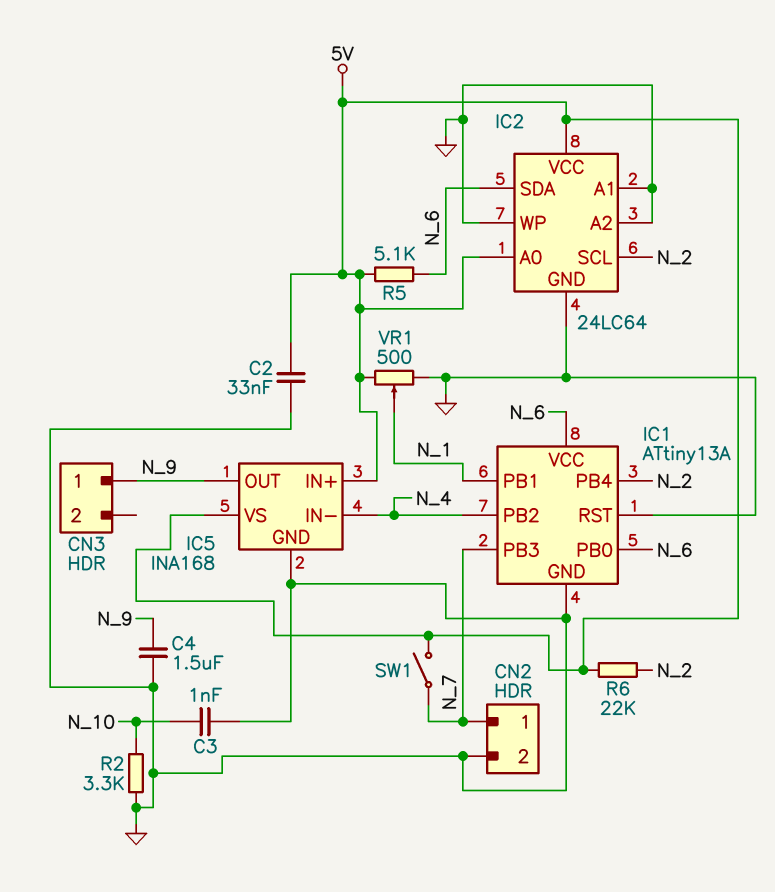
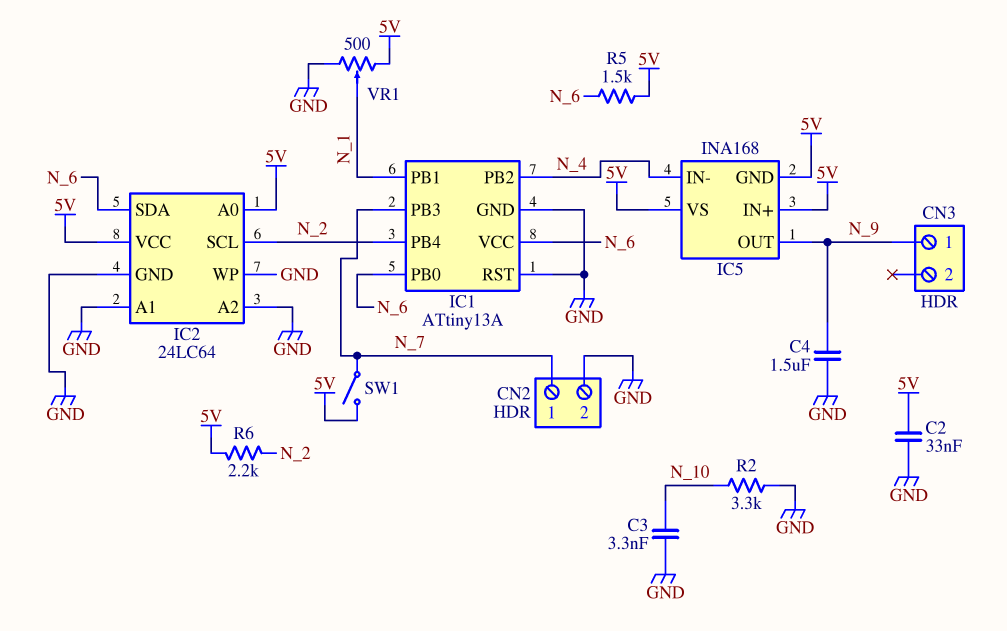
C3: 1nF (GND, N_10) -> 3.3nF (GND, N_10)
IC5 pin GND: GND -> 5V
R5: 5.1k (5V, N_6) -> 1.5k (5V, N_6)
R6: 22k (5V, N_2) -> 2.2k (5V, N_2)

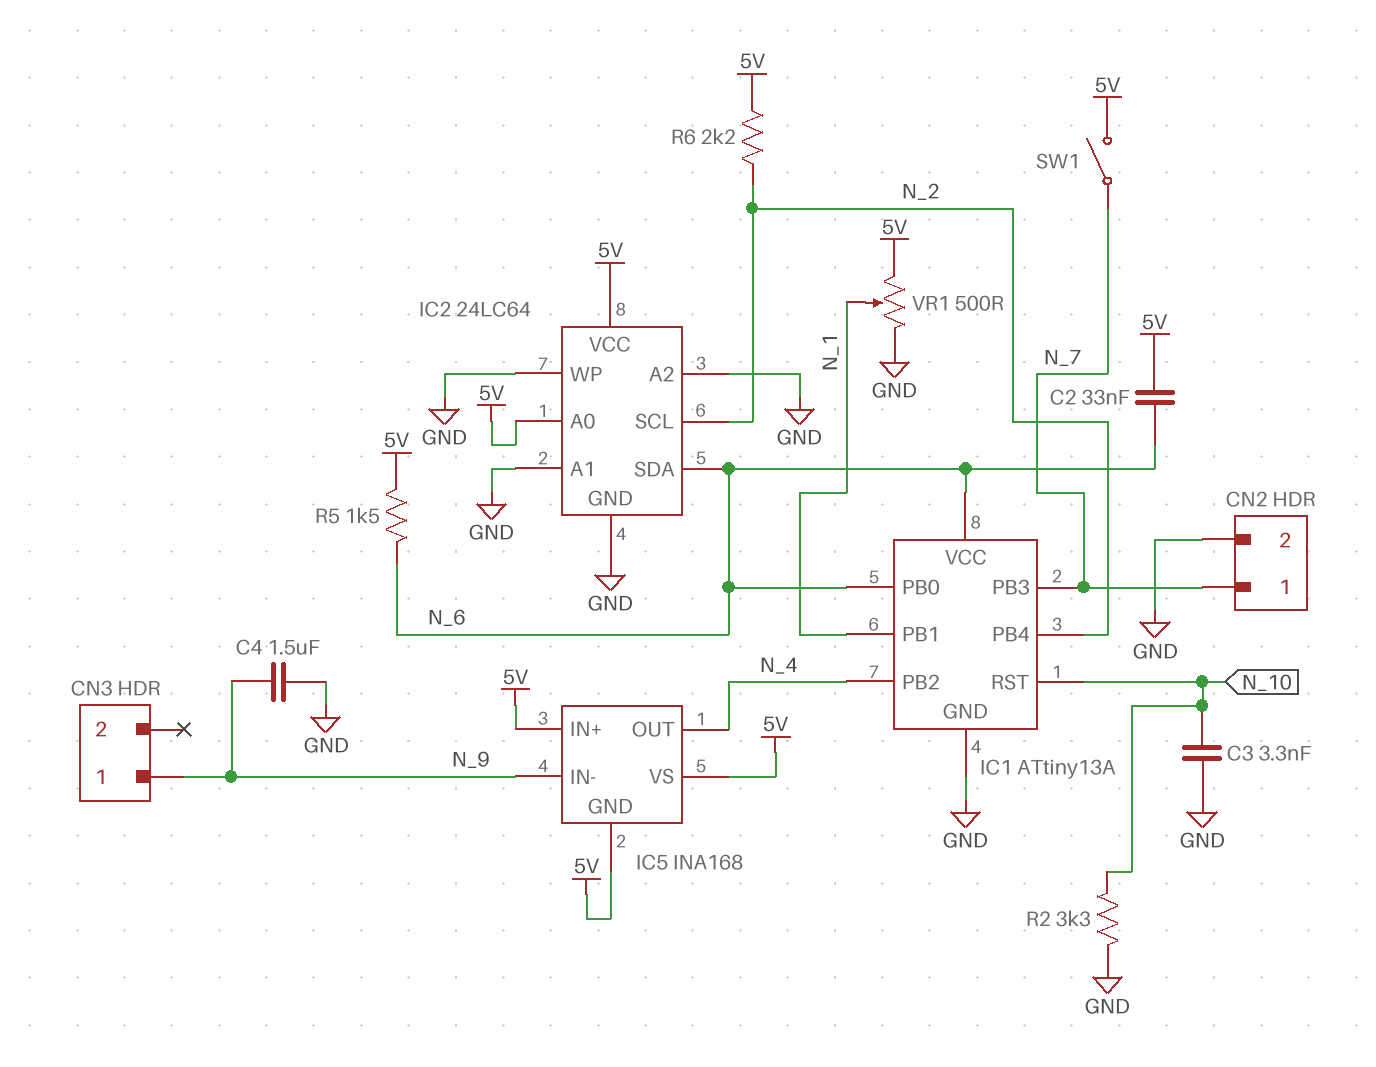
C2: 33nF (5V, GND) -> 33nF (5V, N_6)
IC1 pin RST: GND -> N_10
IC5 pin IN-: N_4 -> N_9
IC5 pin OUT: N_9 -> N_4

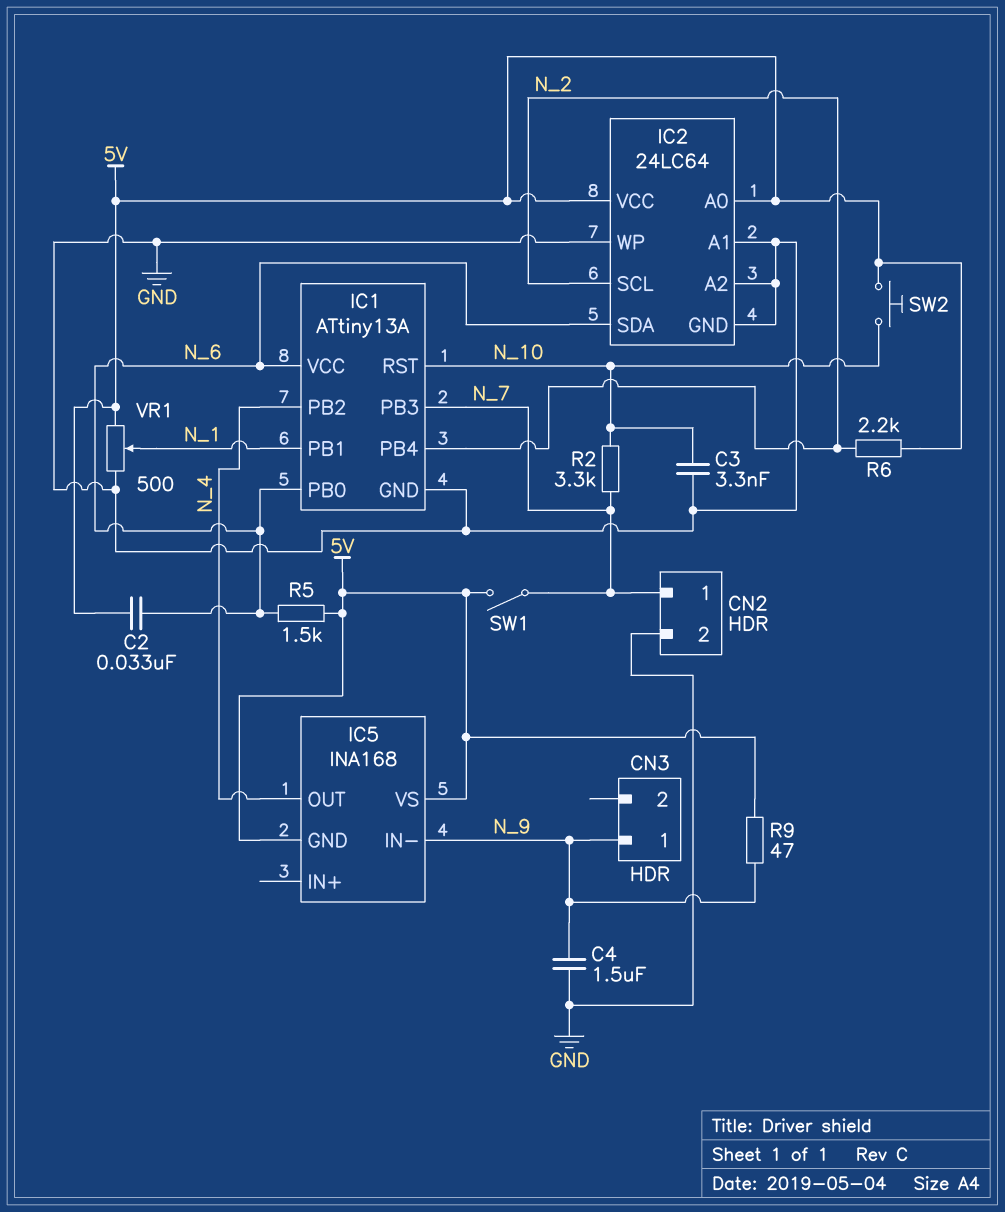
IC5 pin IN+: 5V -> none
R2: 3.3k (GND, N_10) -> 3.3k (N_7, N_10)
R9: none -> 47 (5V, N_9)
SW2: none -> button (5V, N_10)

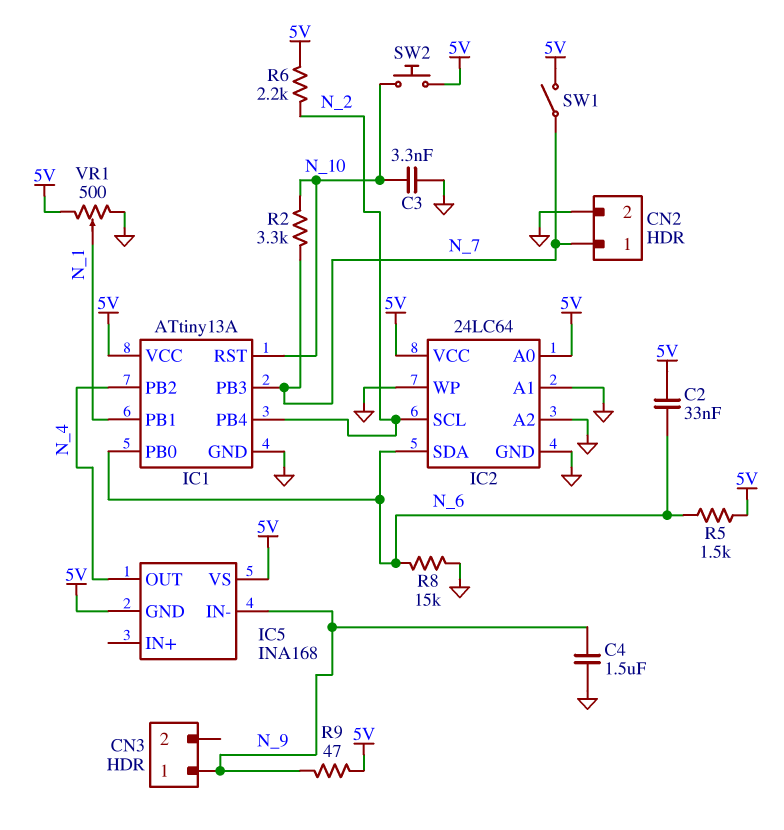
IC1 pin VCC: N_6 -> 5V
R8: none -> 15k (GND, N_6)

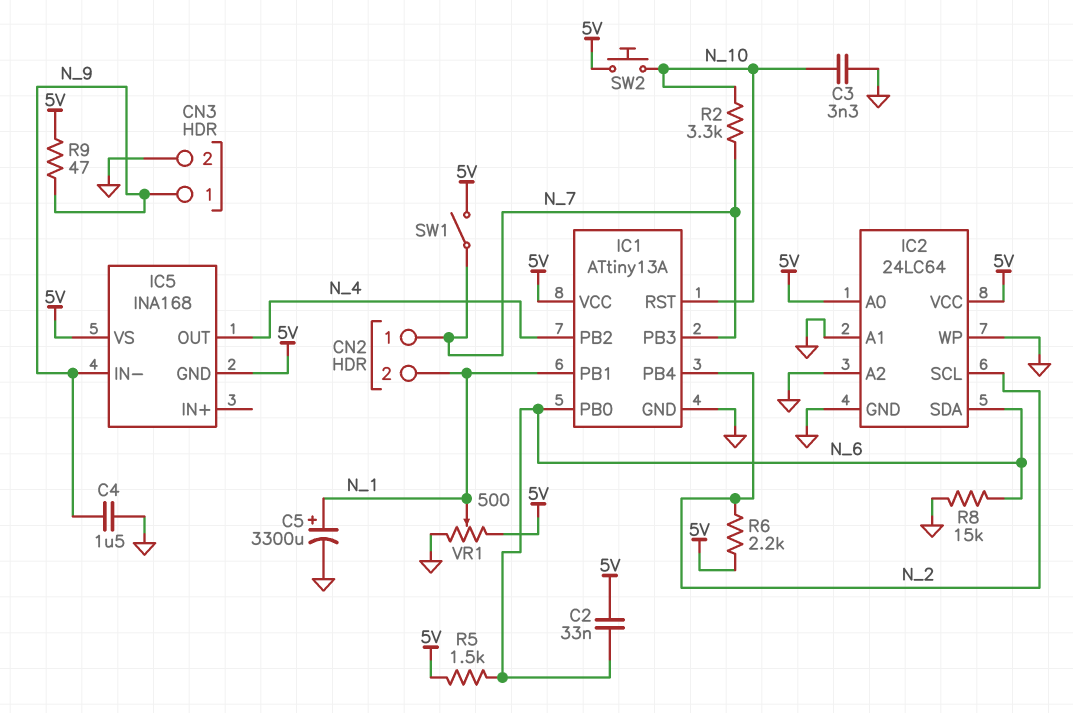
C5: none -> 3300uF (plus N_1, minus GND)
CN2 pin 2: GND -> N_1
CN3 pin 2: none -> GND

